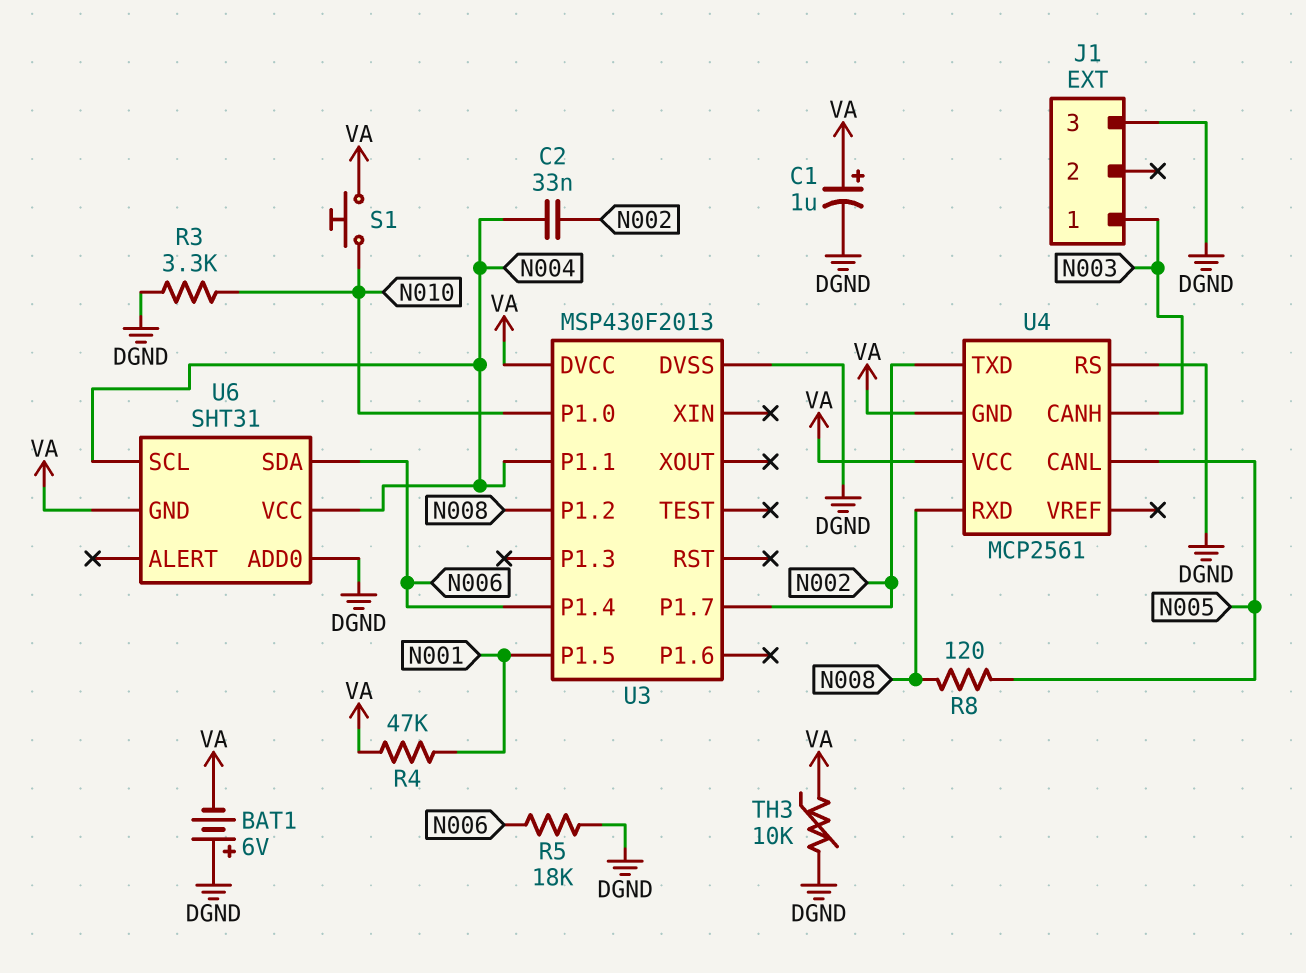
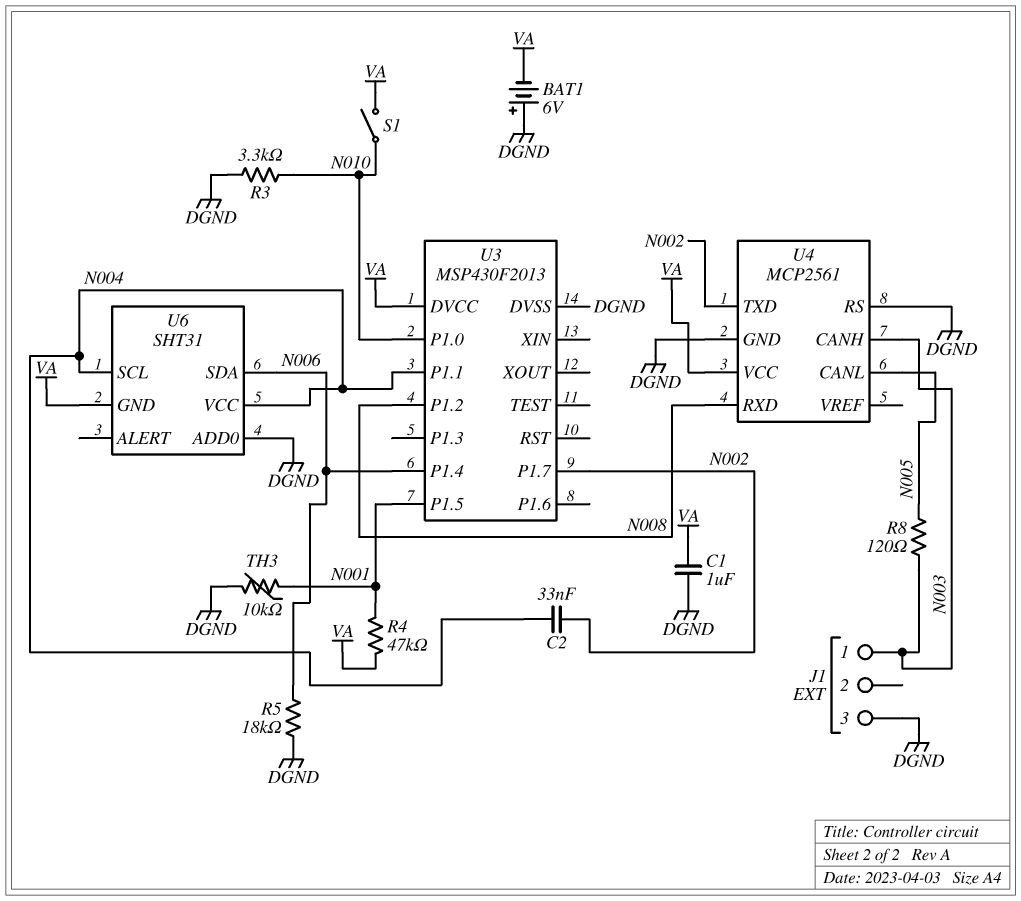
C1: 1uF (plus VA, minus DGND) -> 1uF (DGND, VA)
R8: 120 (N005, N008) -> 120 (N003, N005)
S1: button (N010, VA) -> switch (N010, VA)
TH3: 10k (DGND, VA) -> 10k (DGND, N001)
U4 pin GND: VA -> DGND

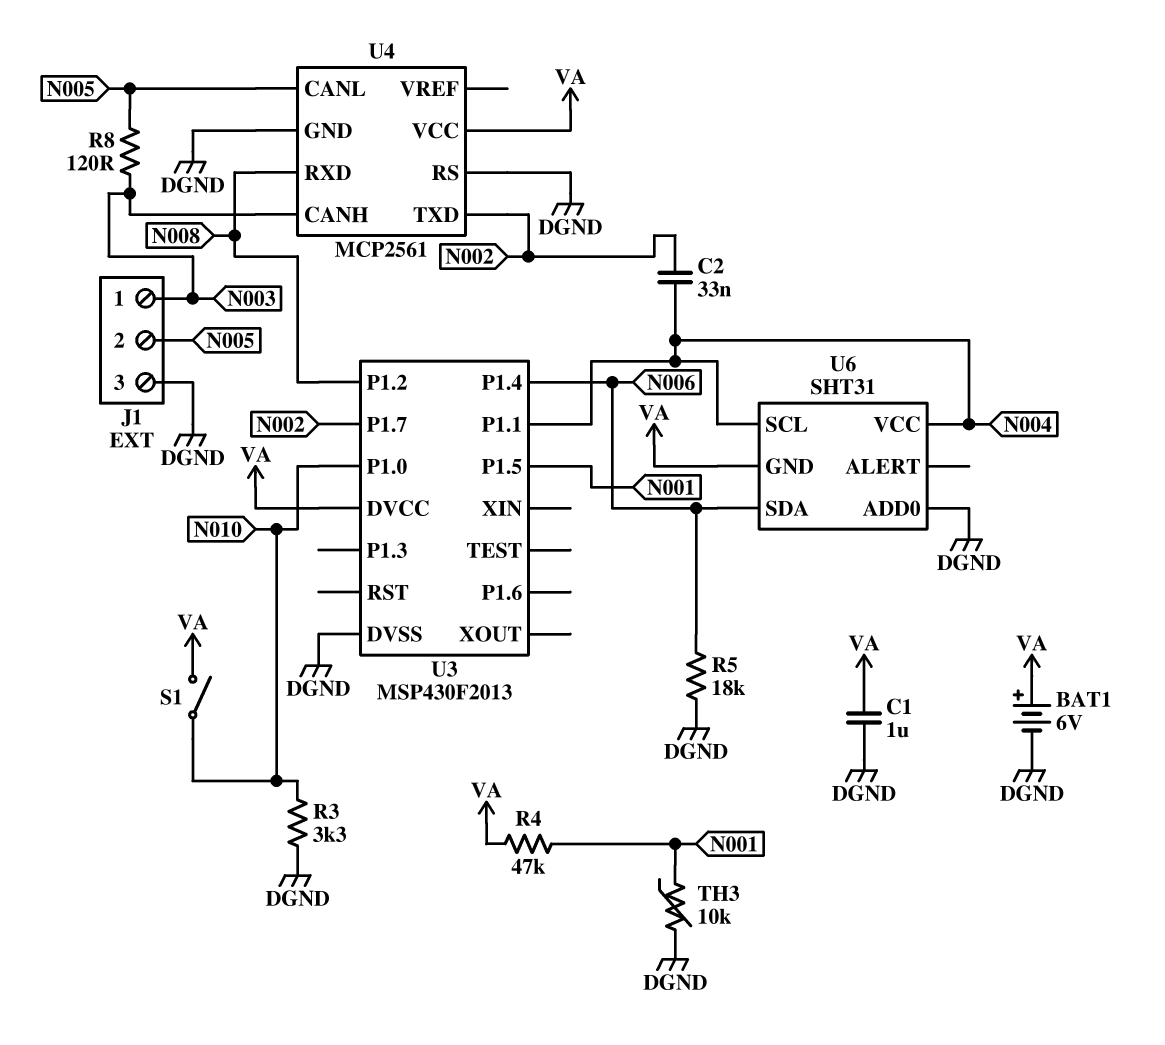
BAT1: 6V (plus DGND, minus VA) -> 6V (plus VA, minus DGND)
J1 pin 2: none -> N005

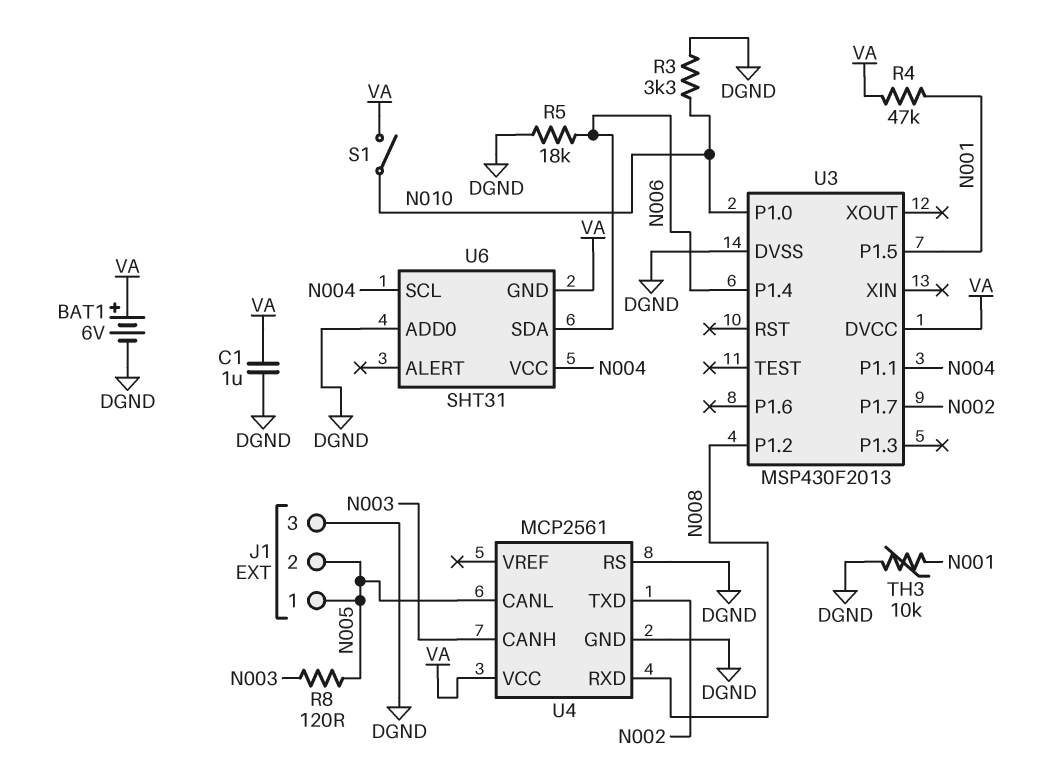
C2: 33nF (N002, N004) -> none
J1 pin 1: N003 -> N005

